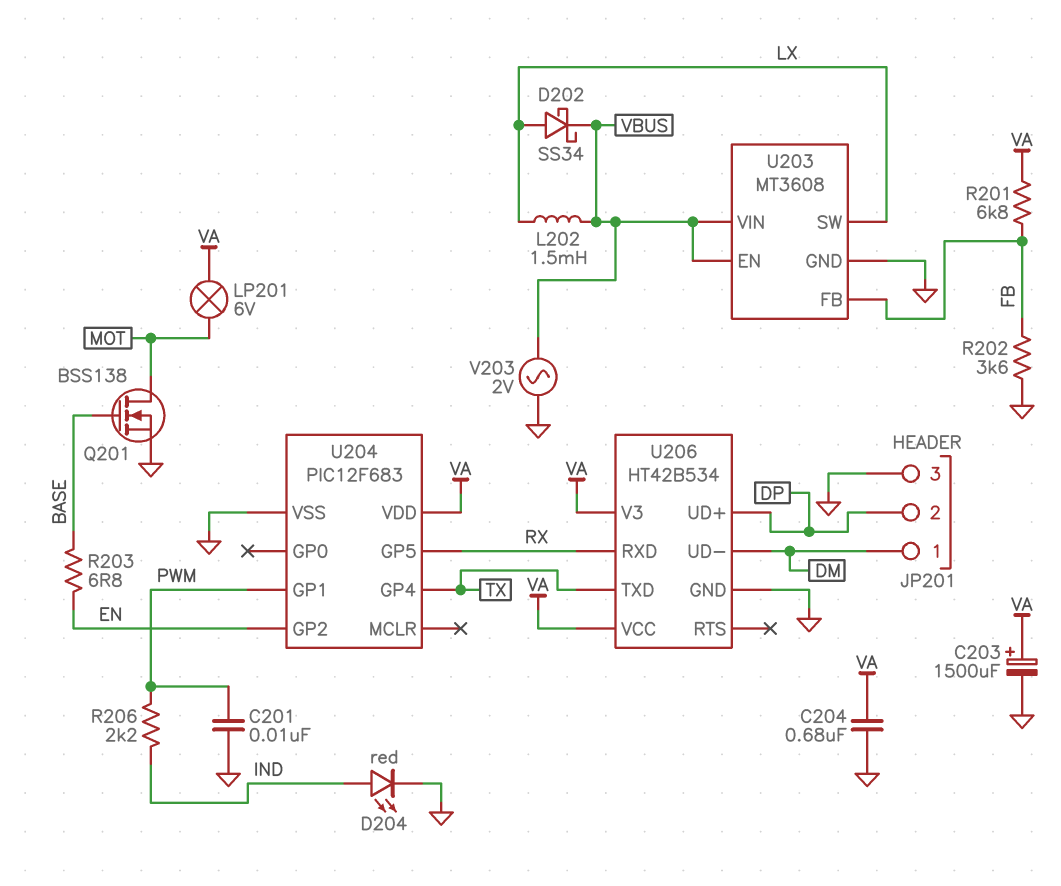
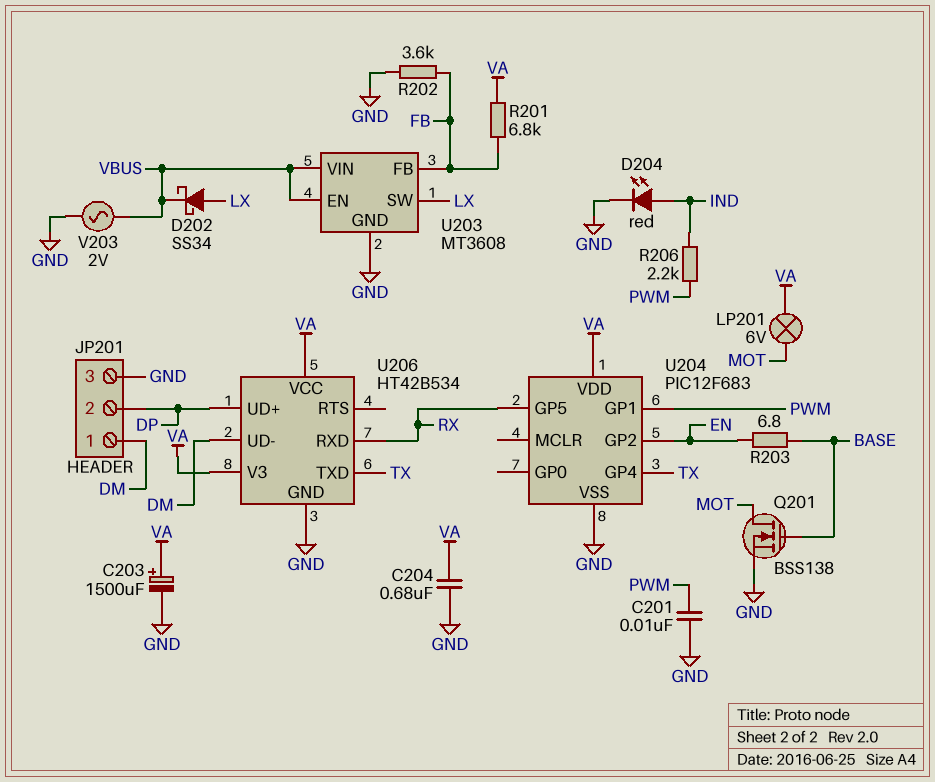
L202: 1.5mH (LX, VBUS) -> none

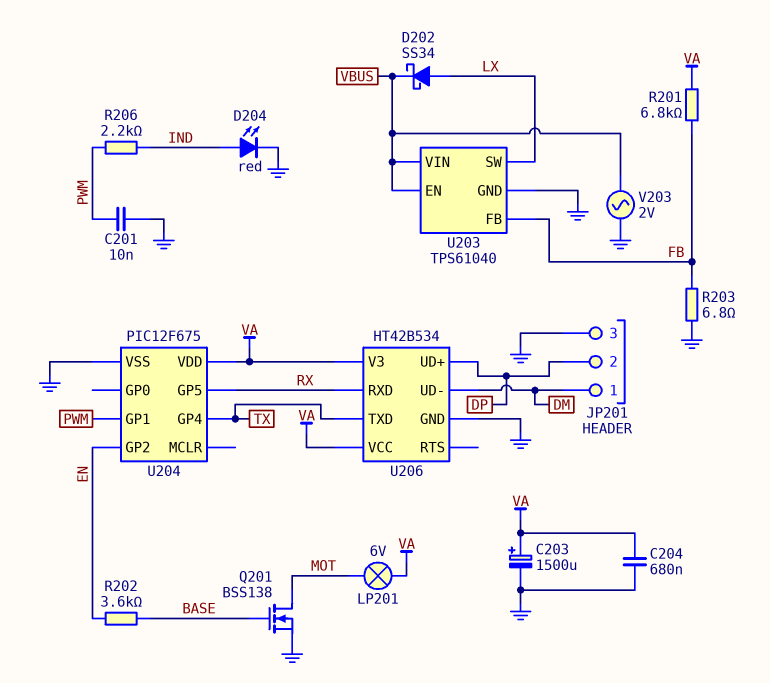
R202: 3.6k (FB, GND) -> 3.6k (BASE, EN)
R203: 6.8 (BASE, EN) -> 6.8 (FB, GND)
U203: MT3608 -> TPS61040
U204: PIC12F683 -> PIC12F675

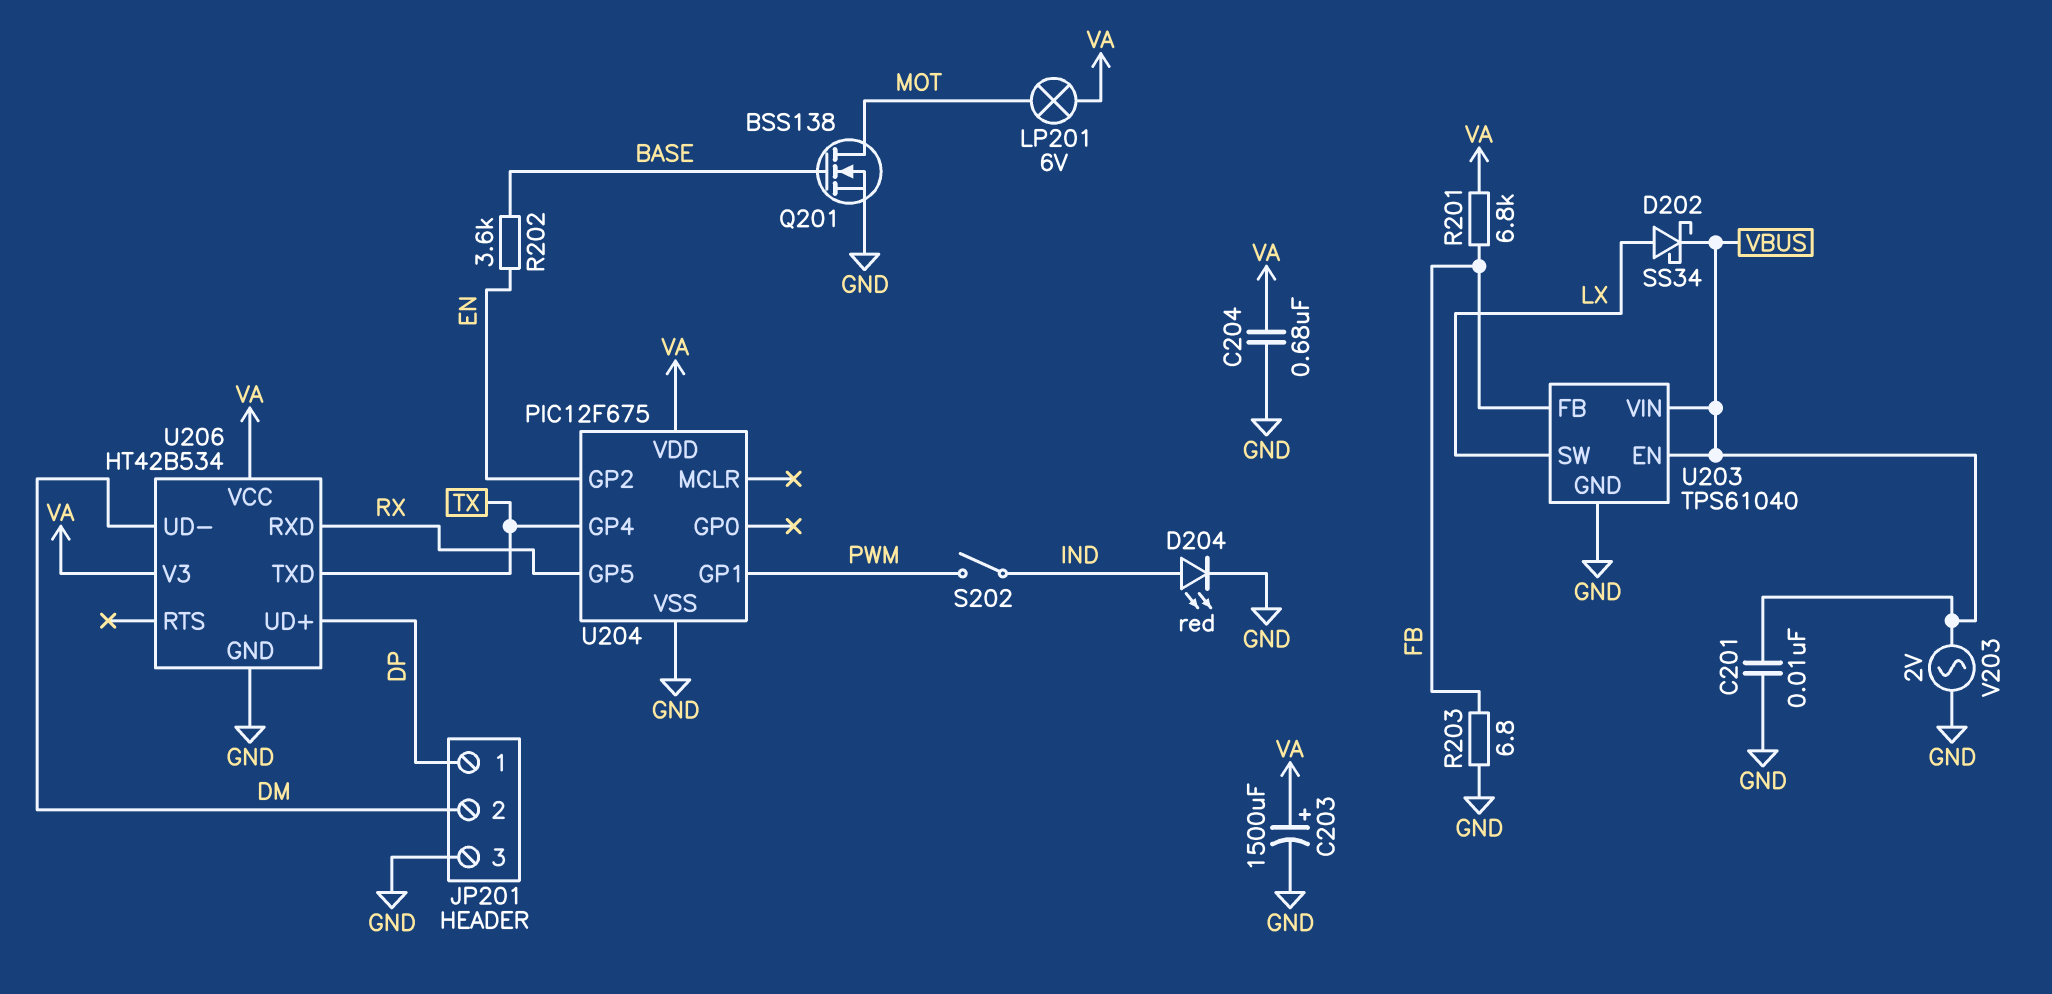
C201: 10nF (GND, PWM) -> 10nF (GND, VBUS)
JP201 pin 1: DM -> DP
JP201 pin 2: DP -> DM
R206: 2.2k (IND, PWM) -> none
S202: none -> switch (IND, PWM)

